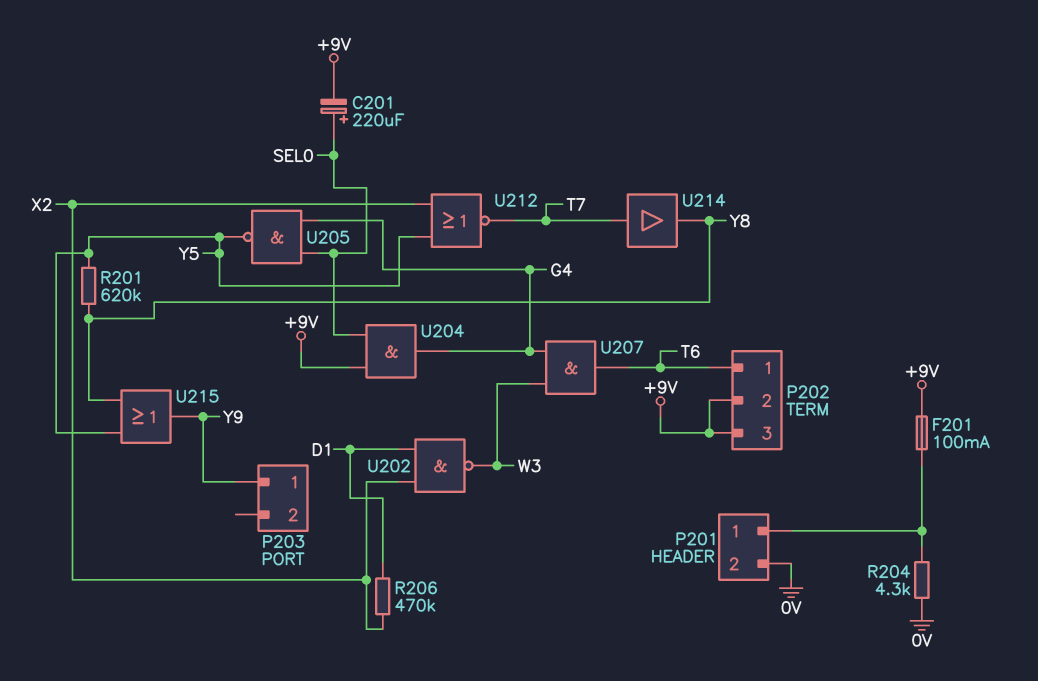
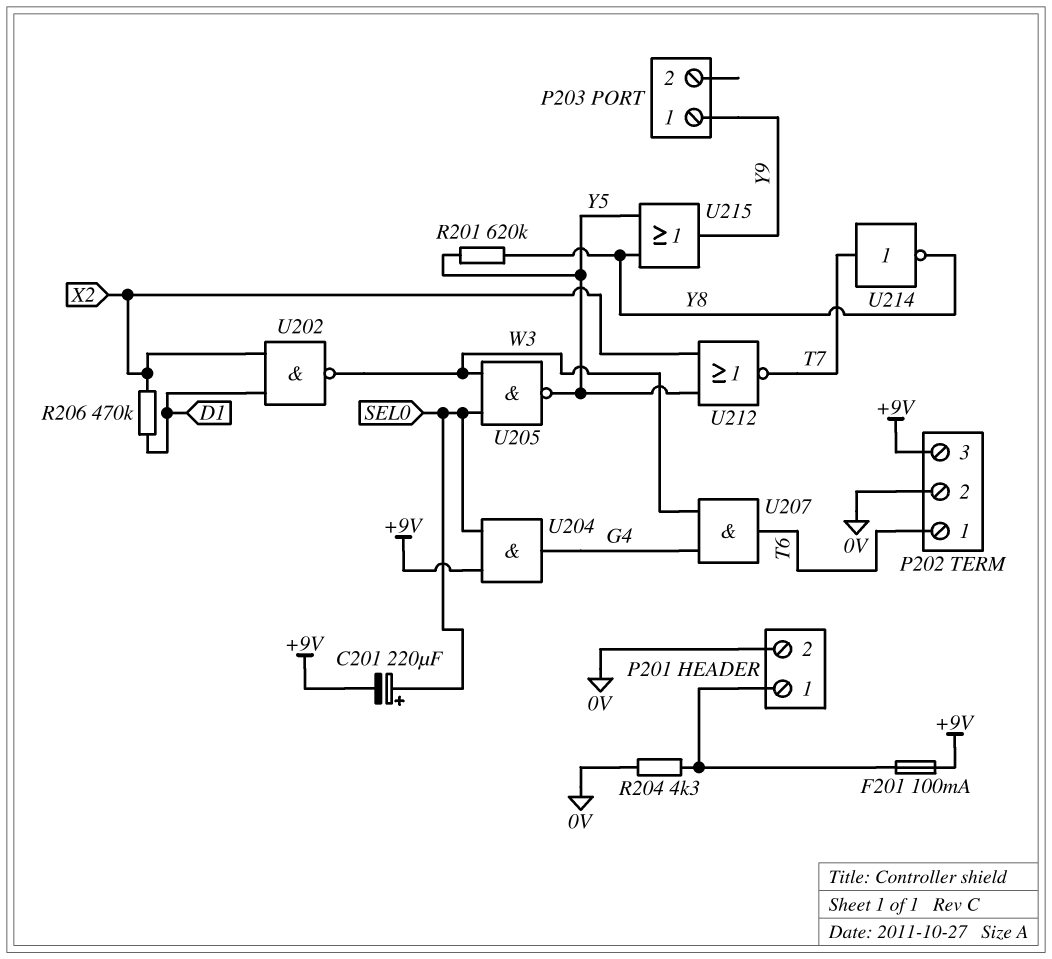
P202 pin 2: +9V -> 0V
U205: NAND (in G4, in SEL0, out Y5) -> NAND (in SEL0, in W3, out Y5)
U214: buffer (in T7, out Y8) -> NOT (in T7, out Y8)

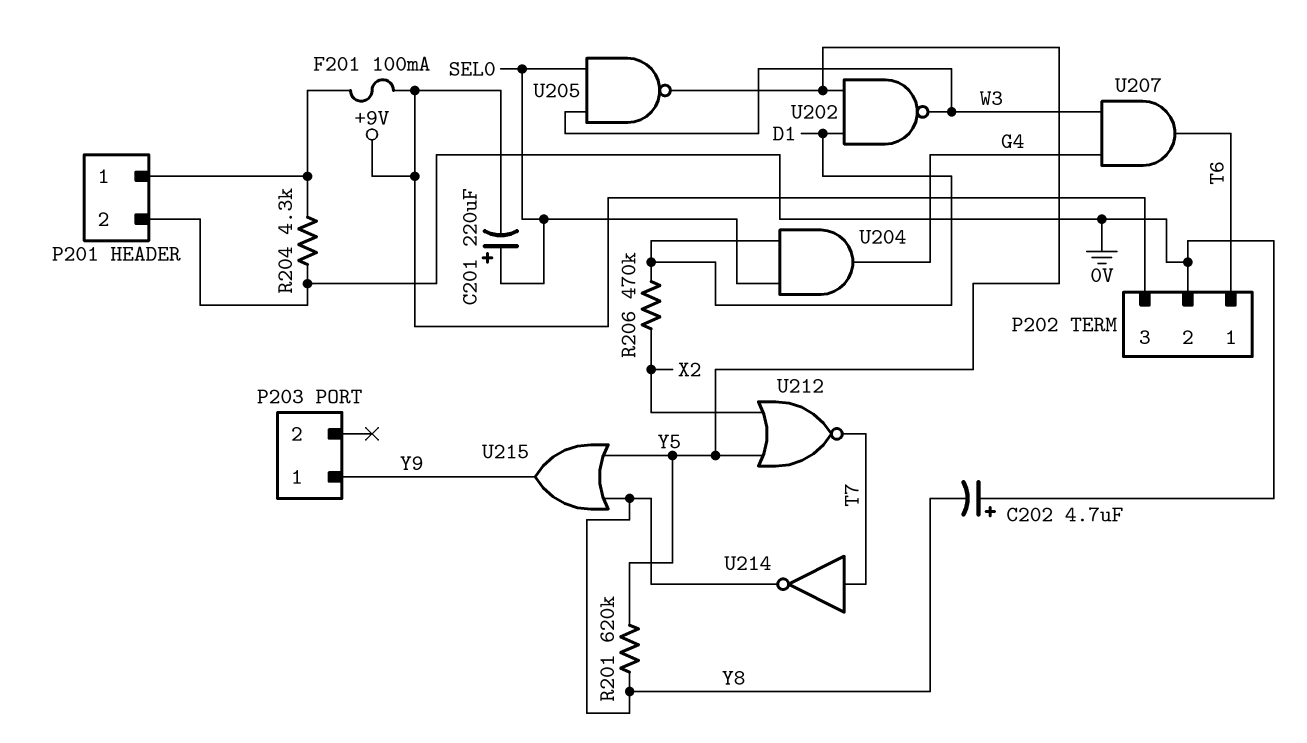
C202: none -> 4.7uF (plus 0V, minus Y8)
U202: NAND (in D1, in X2, out W3) -> NAND (in D1, in Y5, out W3)
U204: AND (in +9V, in SEL0, out G4) -> AND (in D1, in SEL0, out G4)

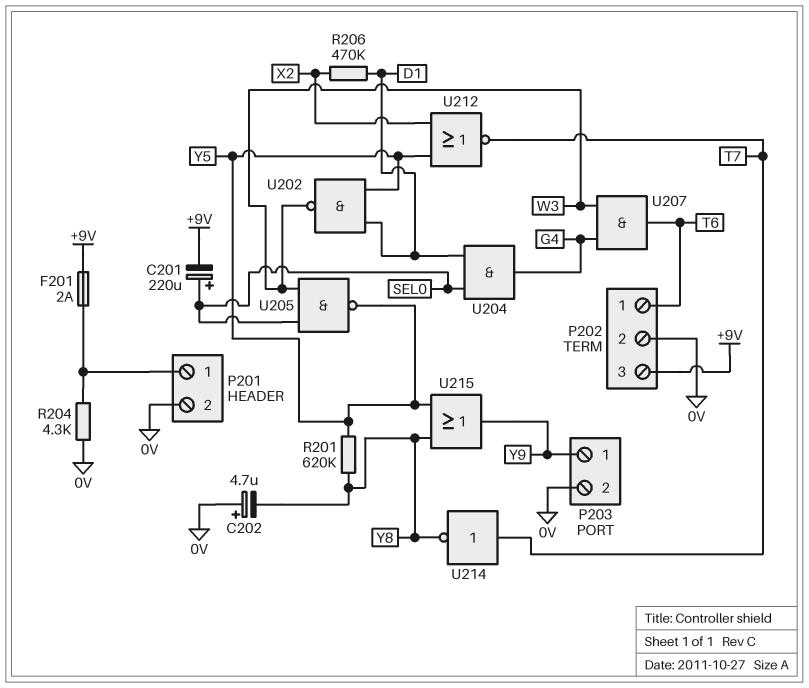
F201: 100mA (+9V, P201/1) -> 2A (+9V, P201/1)
P203 pin 2: none -> 0V

